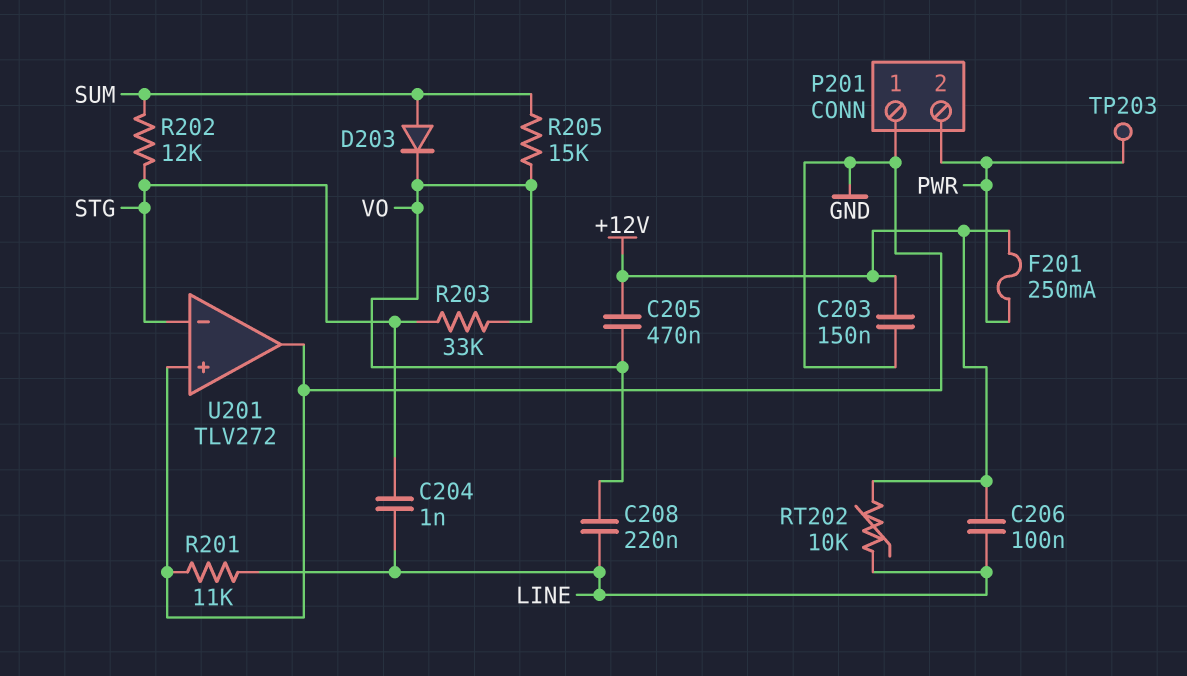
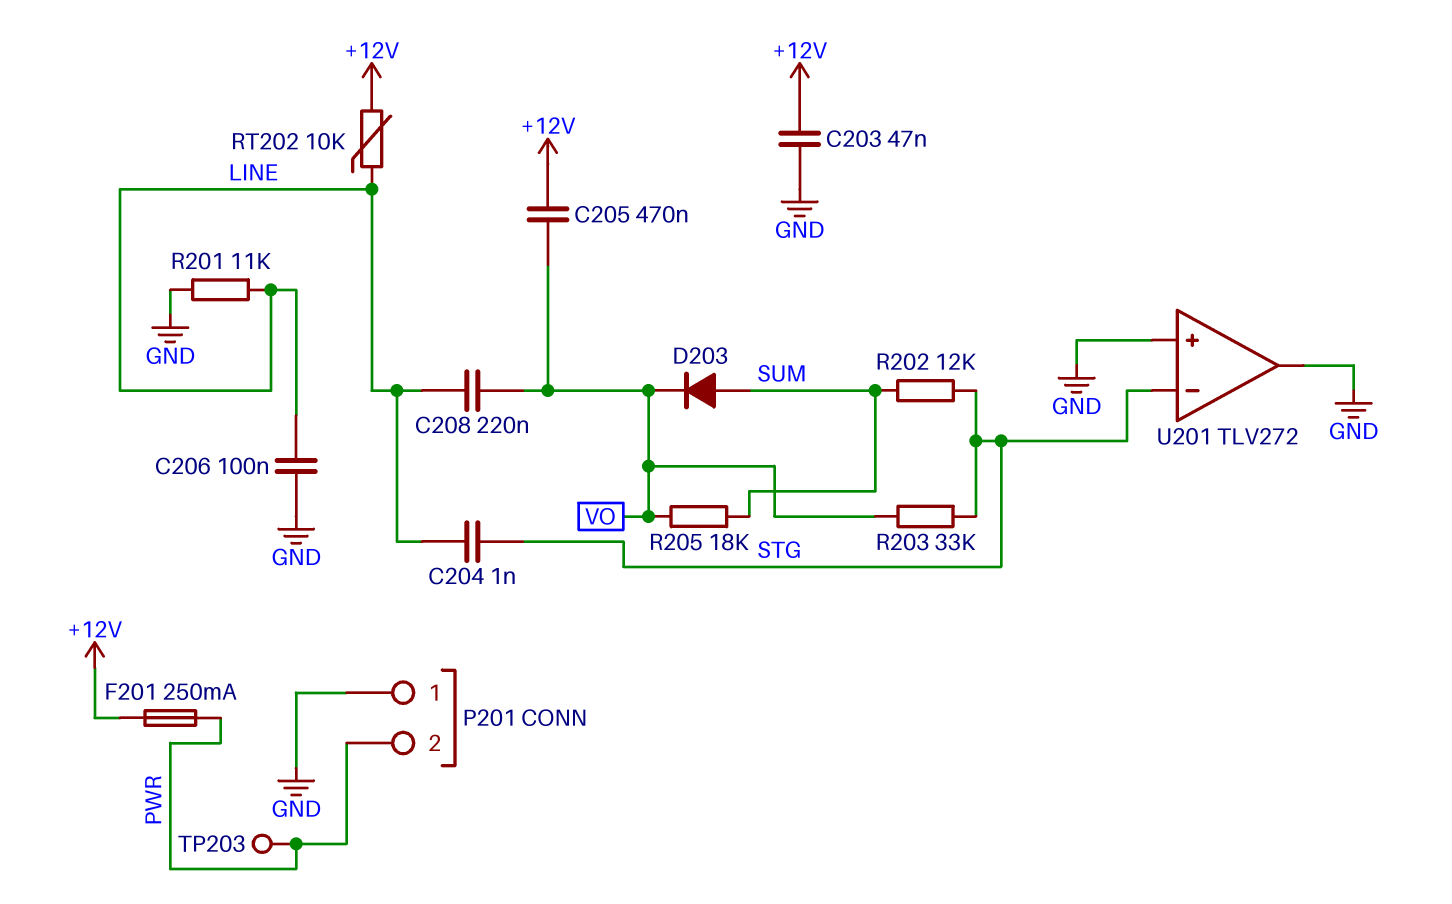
C203: 150nF (+12V, GND) -> 47nF (+12V, GND)
C206: 100nF (+12V, LINE) -> 100nF (GND, LINE)
R205: 15k (SUM, VO) -> 18k (SUM, VO)

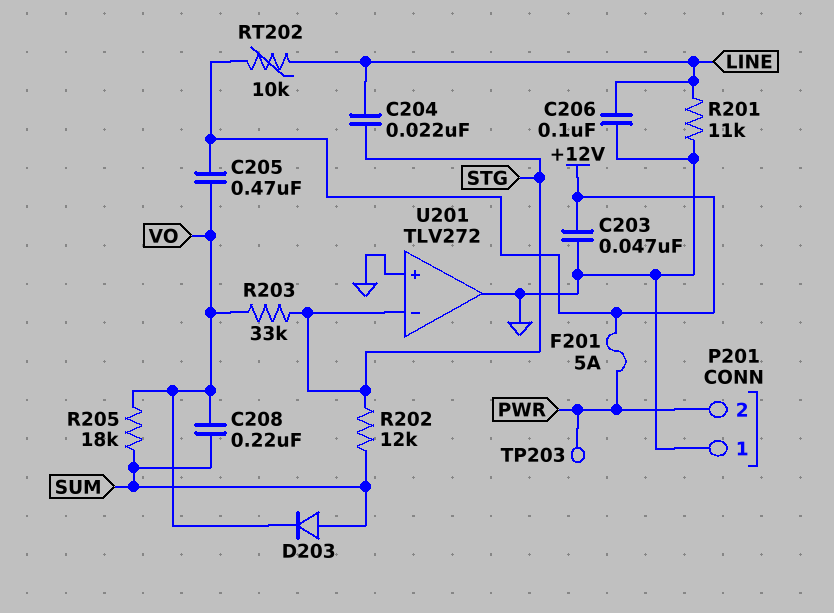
C204: 1nF (LINE, STG) -> 22nF (LINE, STG)
C208: 220nF (LINE, VO) -> 220nF (SUM, VO)
F201: 250mA (+12V, PWR) -> 5A (+12V, PWR)

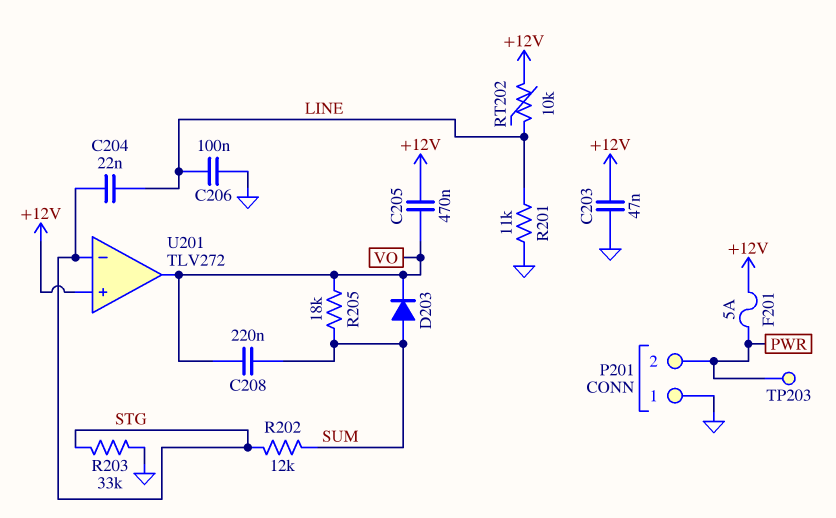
R203: 33k (STG, VO) -> 33k (GND, STG)
U201 pin in+: GND -> +12V
U201 pin out: GND -> VO

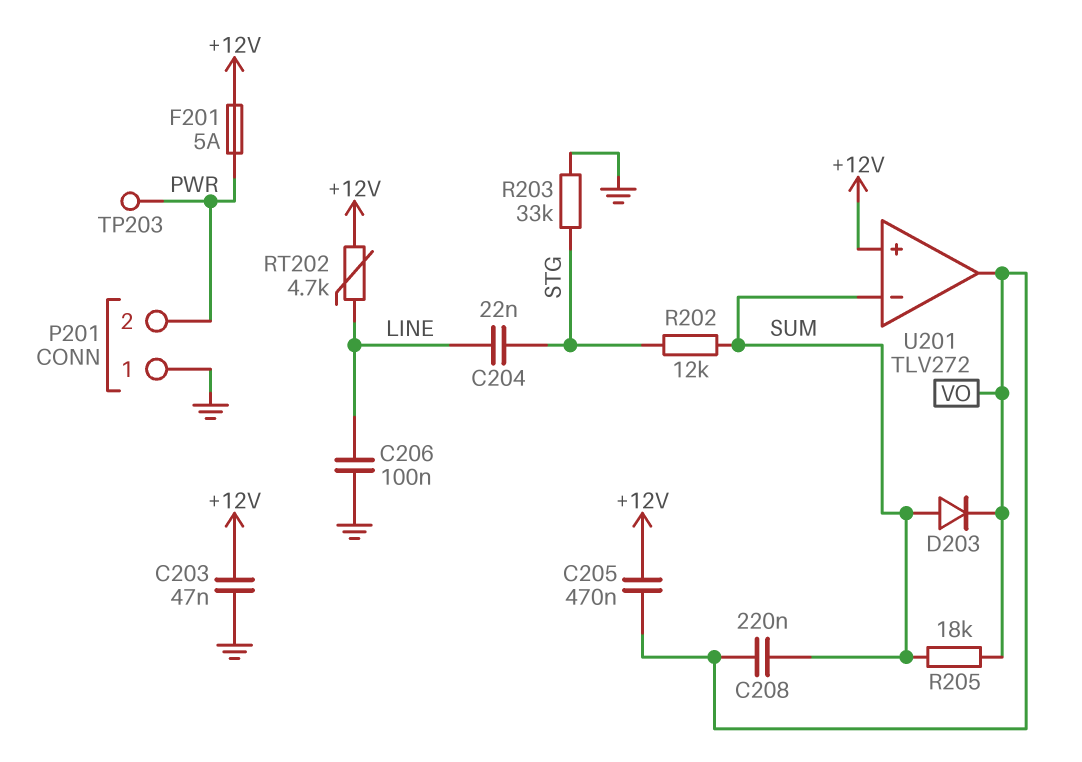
R201: 11k (GND, LINE) -> none
RT202: 10k (+12V, LINE) -> 4.7k (+12V, LINE)
U201 pin in-: STG -> SUM

